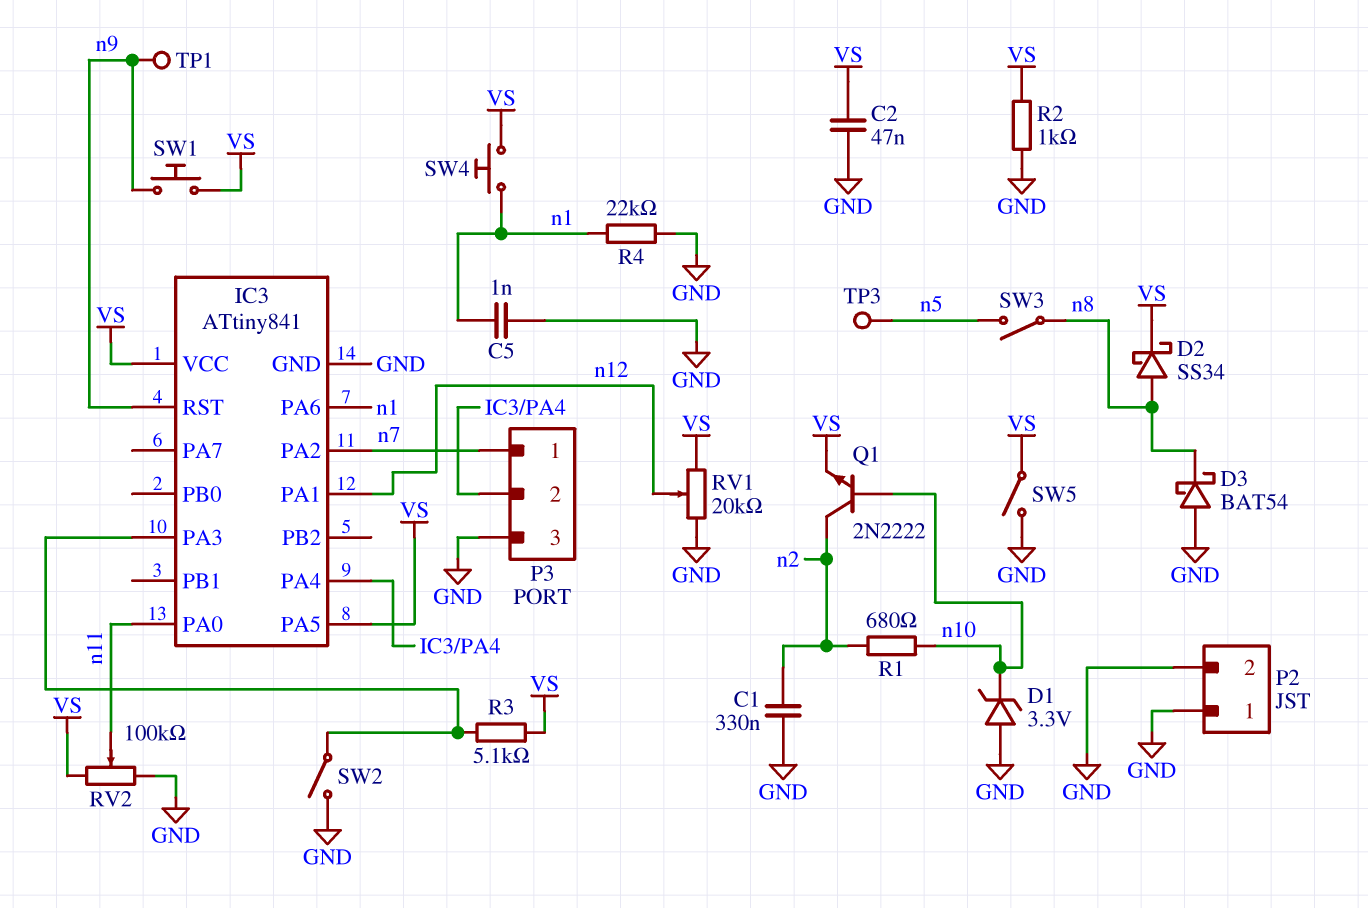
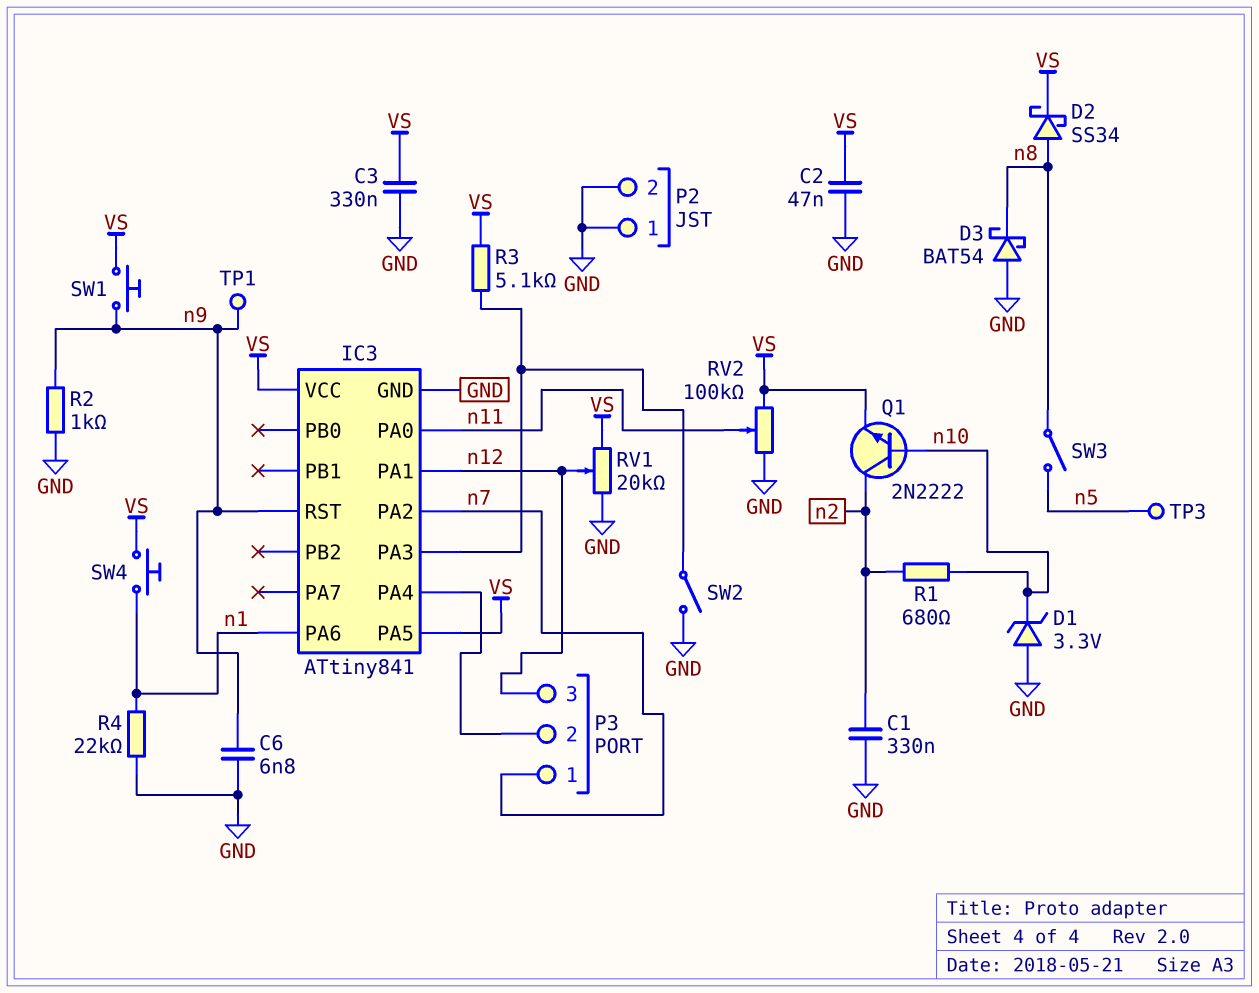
C3: none -> 330nF (GND, VS)
C5: 1nF (GND, n1) -> none
C6: none -> 6.8nF (GND, n9)
P3 pin 3: GND -> n12
R2: 1k (GND, VS) -> 1k (GND, n9)
SW5: switch (GND, VS) -> none

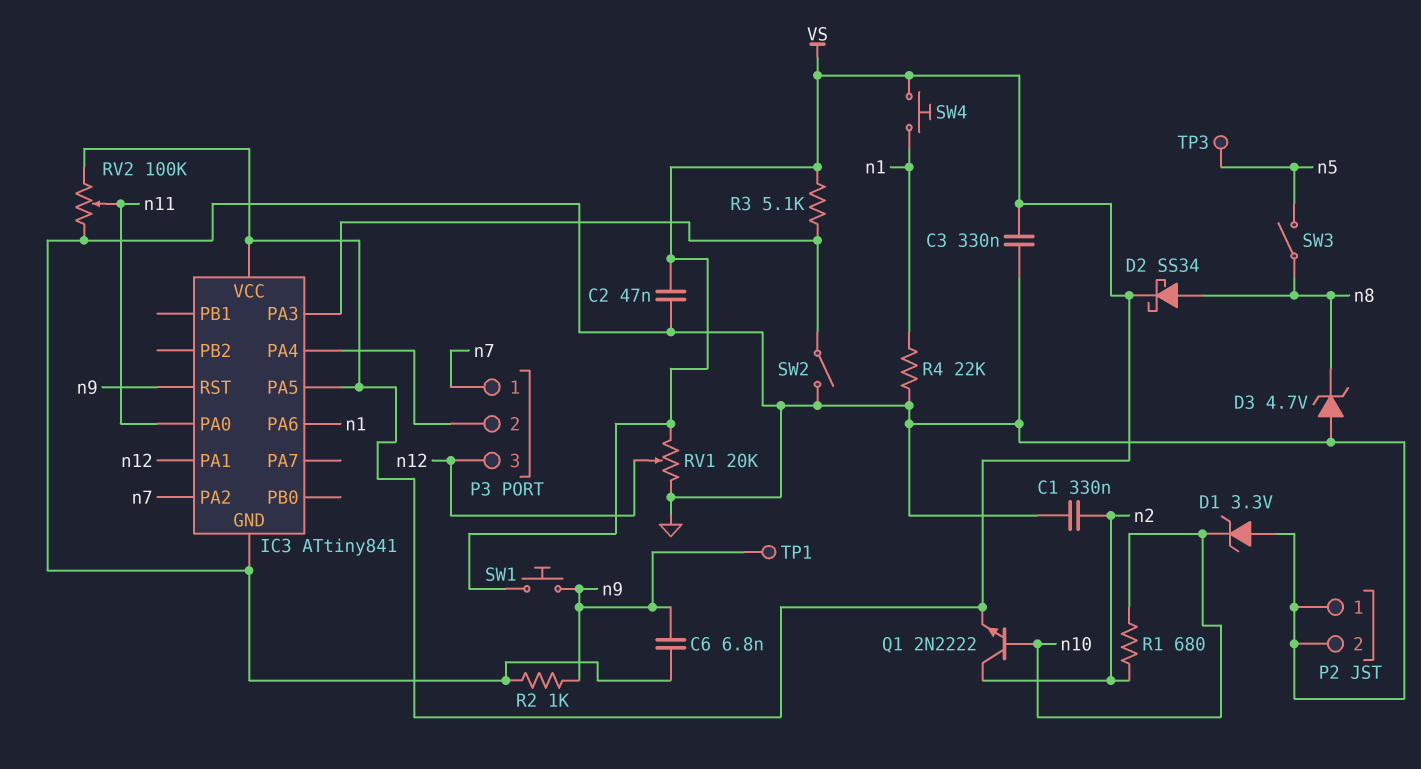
D3: schottky BAT54 (A GND, K n8) -> zener 4.7V (A GND, K n8)

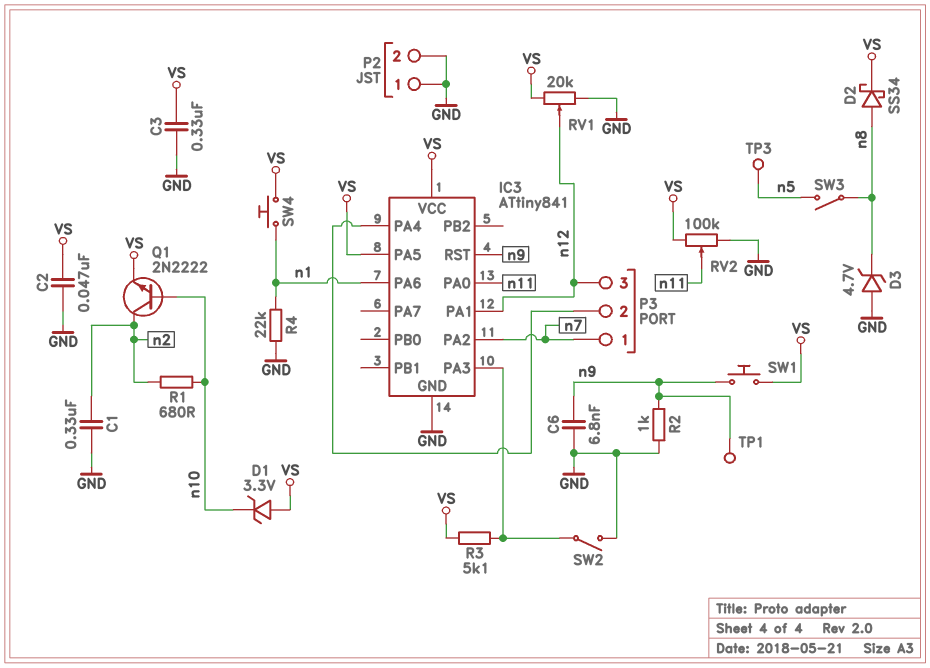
D1: zener 3.3V (A GND, K n10) -> zener 3.3V (A VS, K n10)

